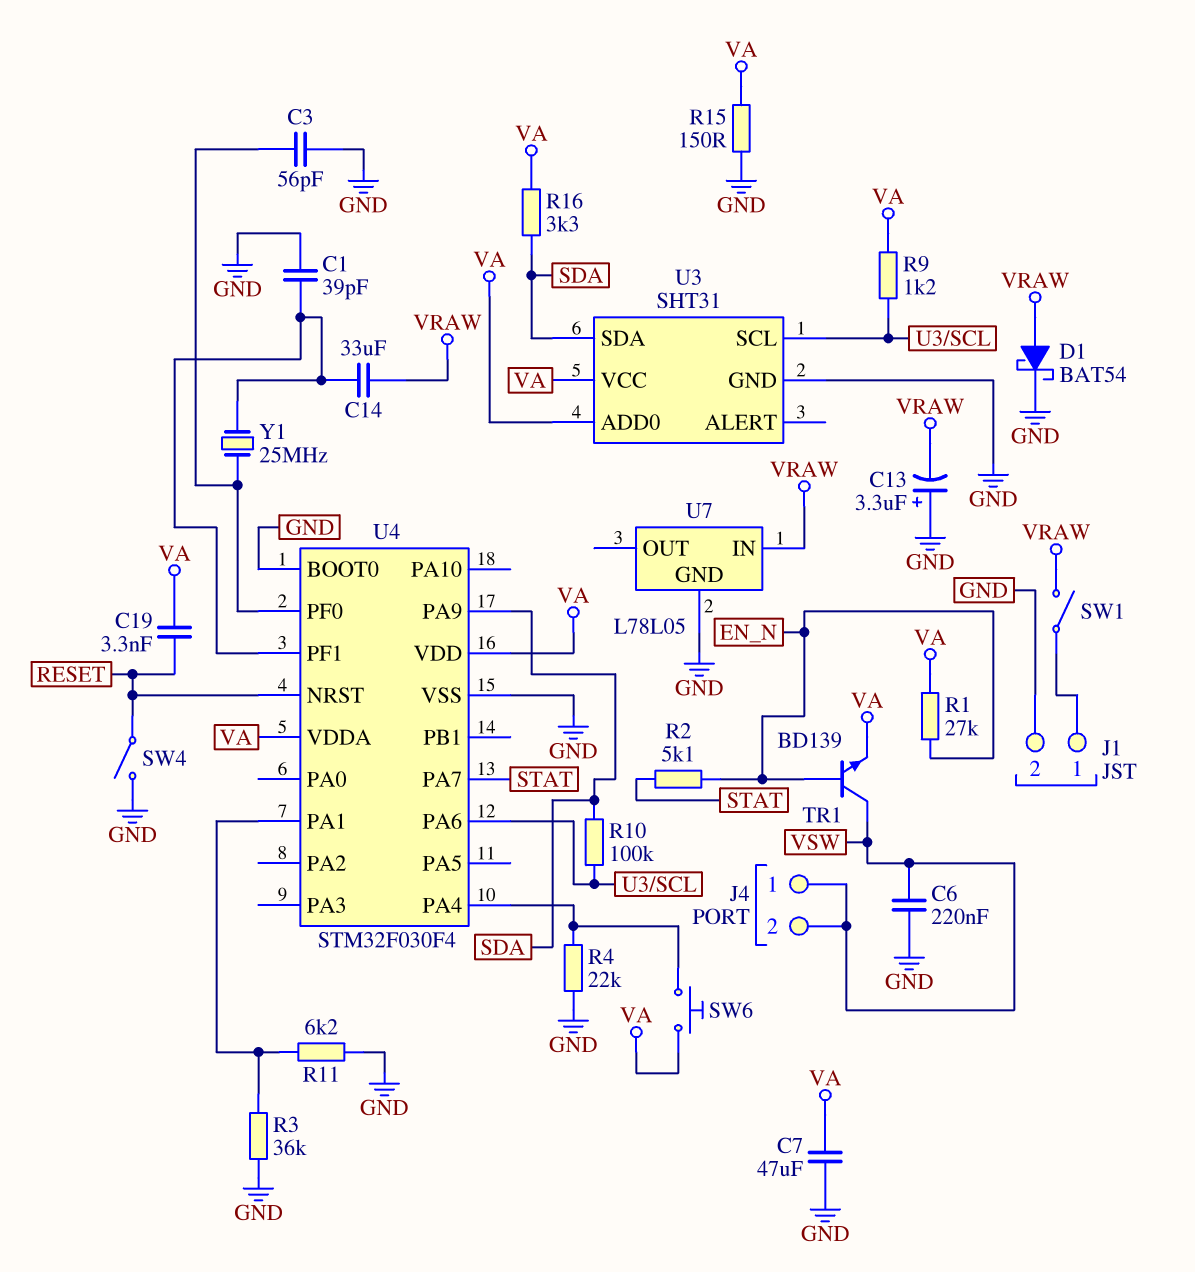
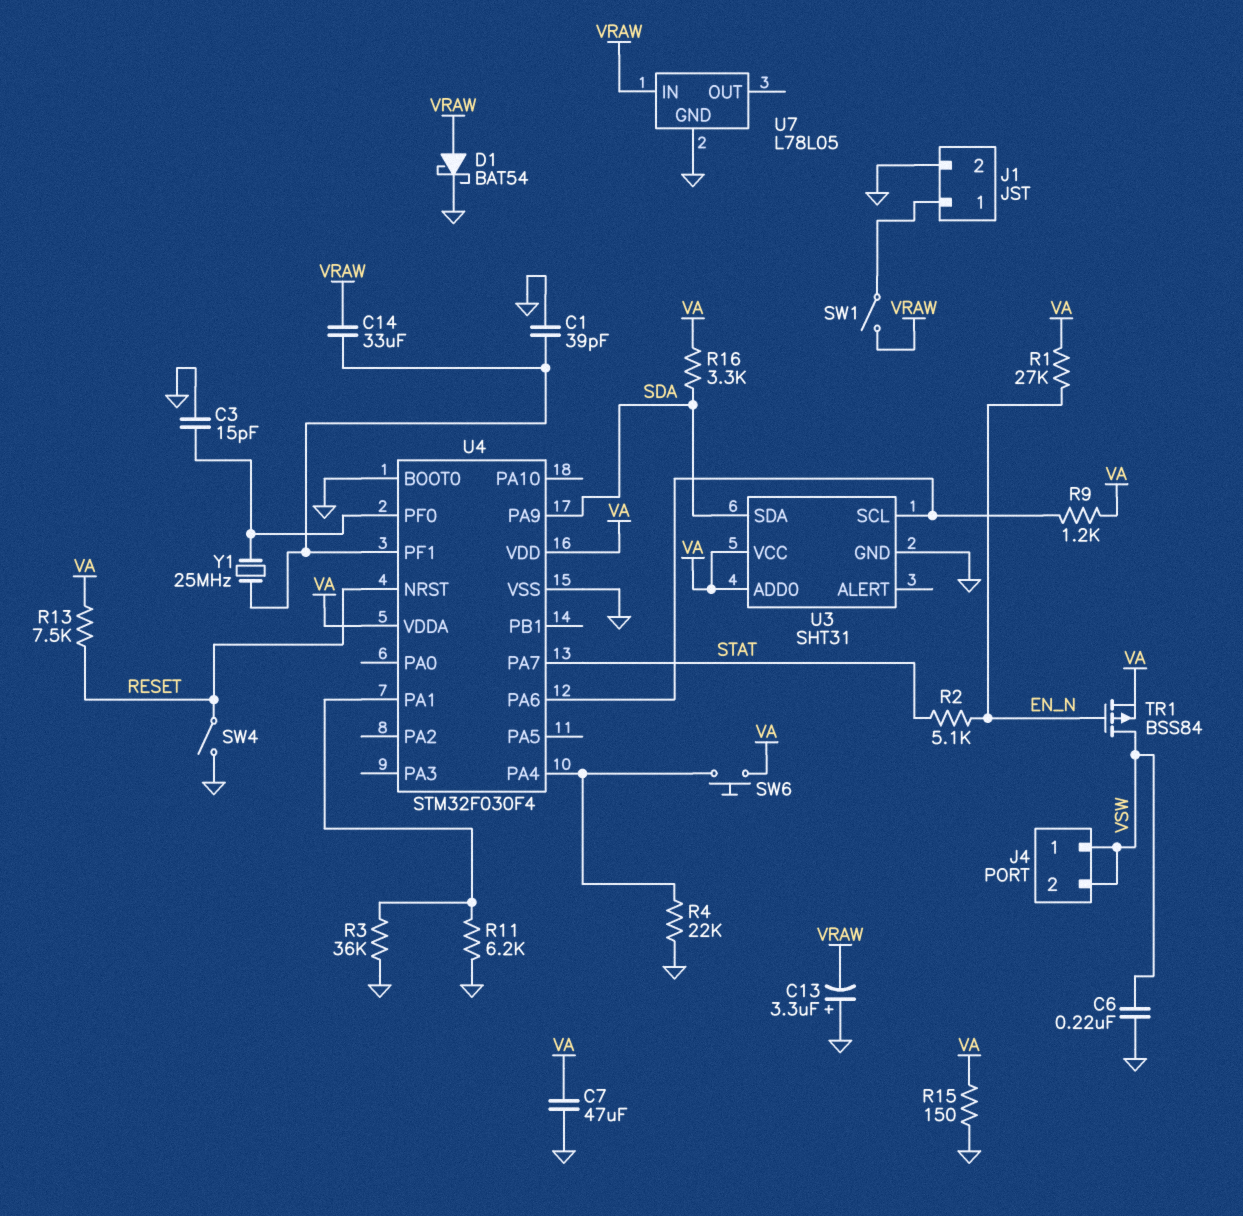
C3: 56pF (GND, U4/PF0) -> 15pF (GND, U4/PF0)
C19: 3.3nF (RESET, VA) -> none
R10: 100k (SDA, U3/SCL) -> none
R13: none -> 7.5k (RESET, VA)
TR1: NPN BD139 (B EN_N, C VSW, E VA) -> PMOS BSS84 (G EN_N, D VSW, S VA)

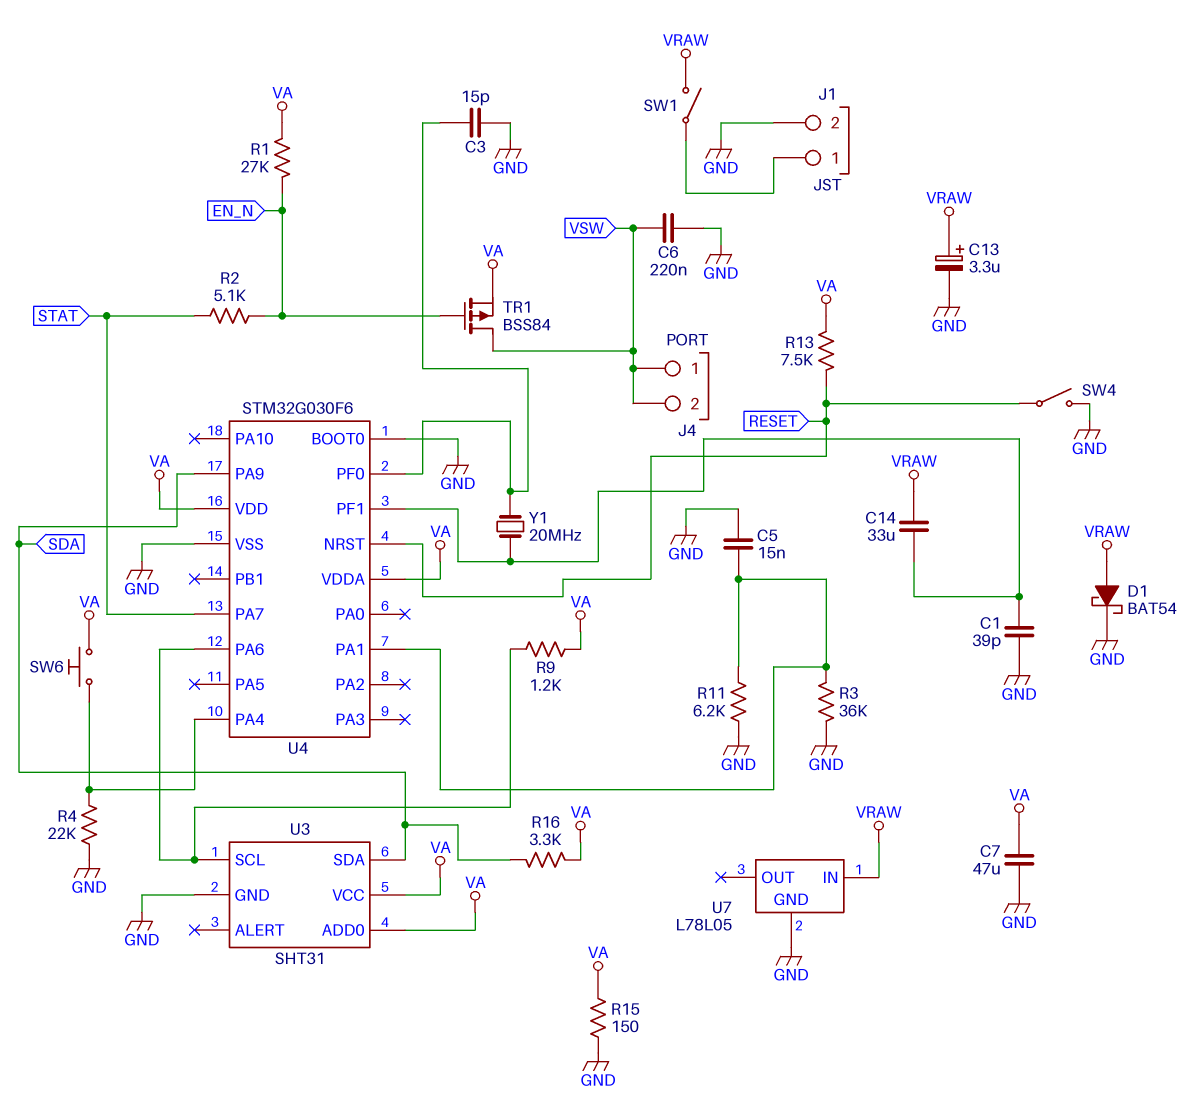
C5: none -> 15nF (GND, U4/PA1)
C13: 3.3uF (plus GND, minus VRAW) -> 3.3uF (plus VRAW, minus GND)
U4: STM32F030F4 -> STM32G030F6
Y1: 25MHz (U4/PF0, U4/PF1) -> 20MHz (U4/PF0, U4/PF1)

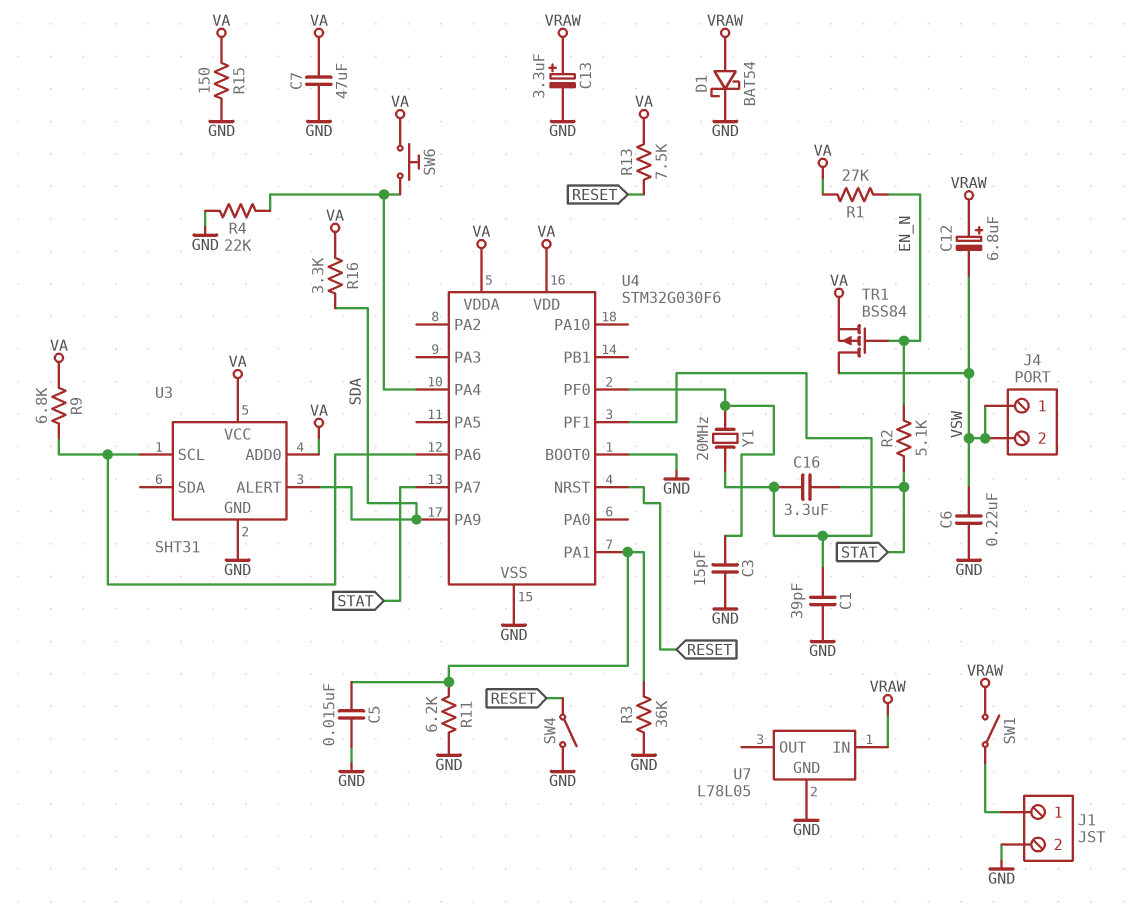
C12: none -> 6.8uF (plus VRAW, minus VSW)
C14: 33uF (U4/PF1, VRAW) -> none
C16: none -> 3.3uF (STAT, U4/PF1)
R9: 1.2k (U3/SCL, VA) -> 6.8k (U3/SCL, VA)
U3 pin ALERT: none -> SDA
U3 pin SDA: SDA -> none

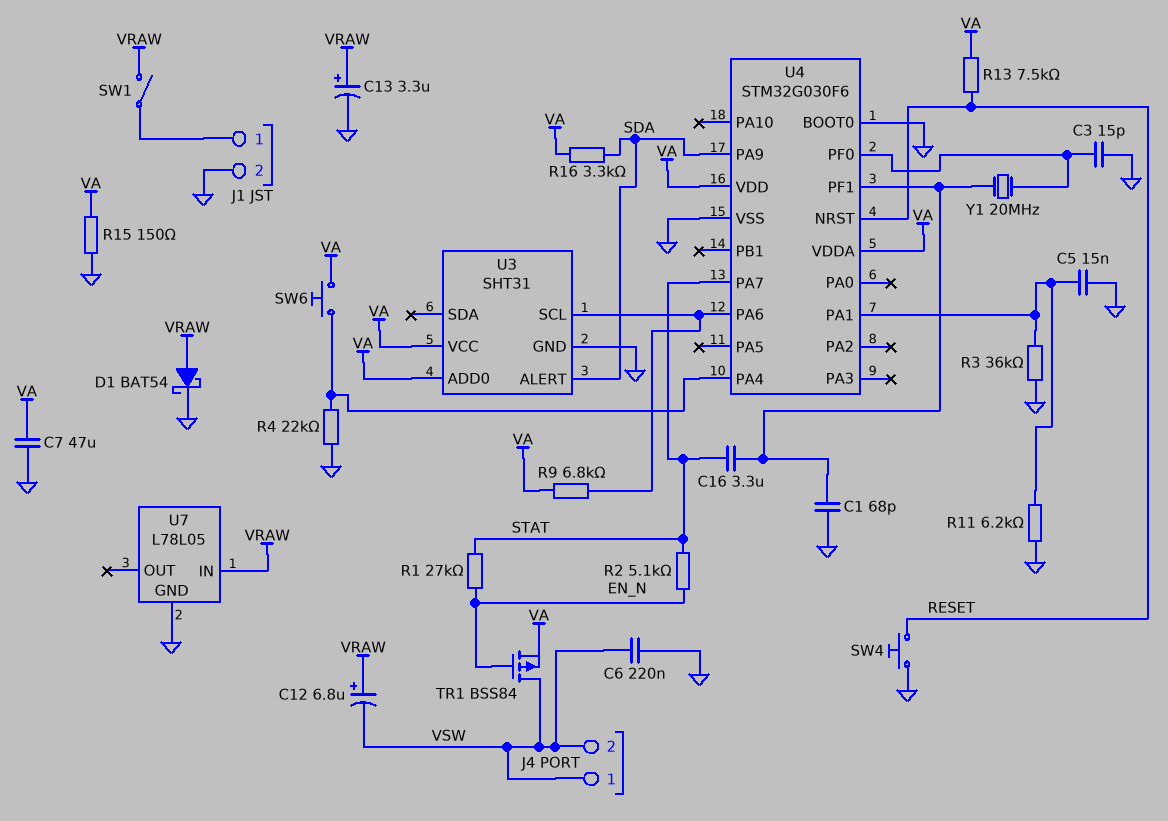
C1: 39pF (GND, U4/PF1) -> 68pF (GND, U4/PF1)
R1: 27k (EN_N, VA) -> 27k (EN_N, STAT)
SW4: switch (GND, RESET) -> button (GND, RESET)

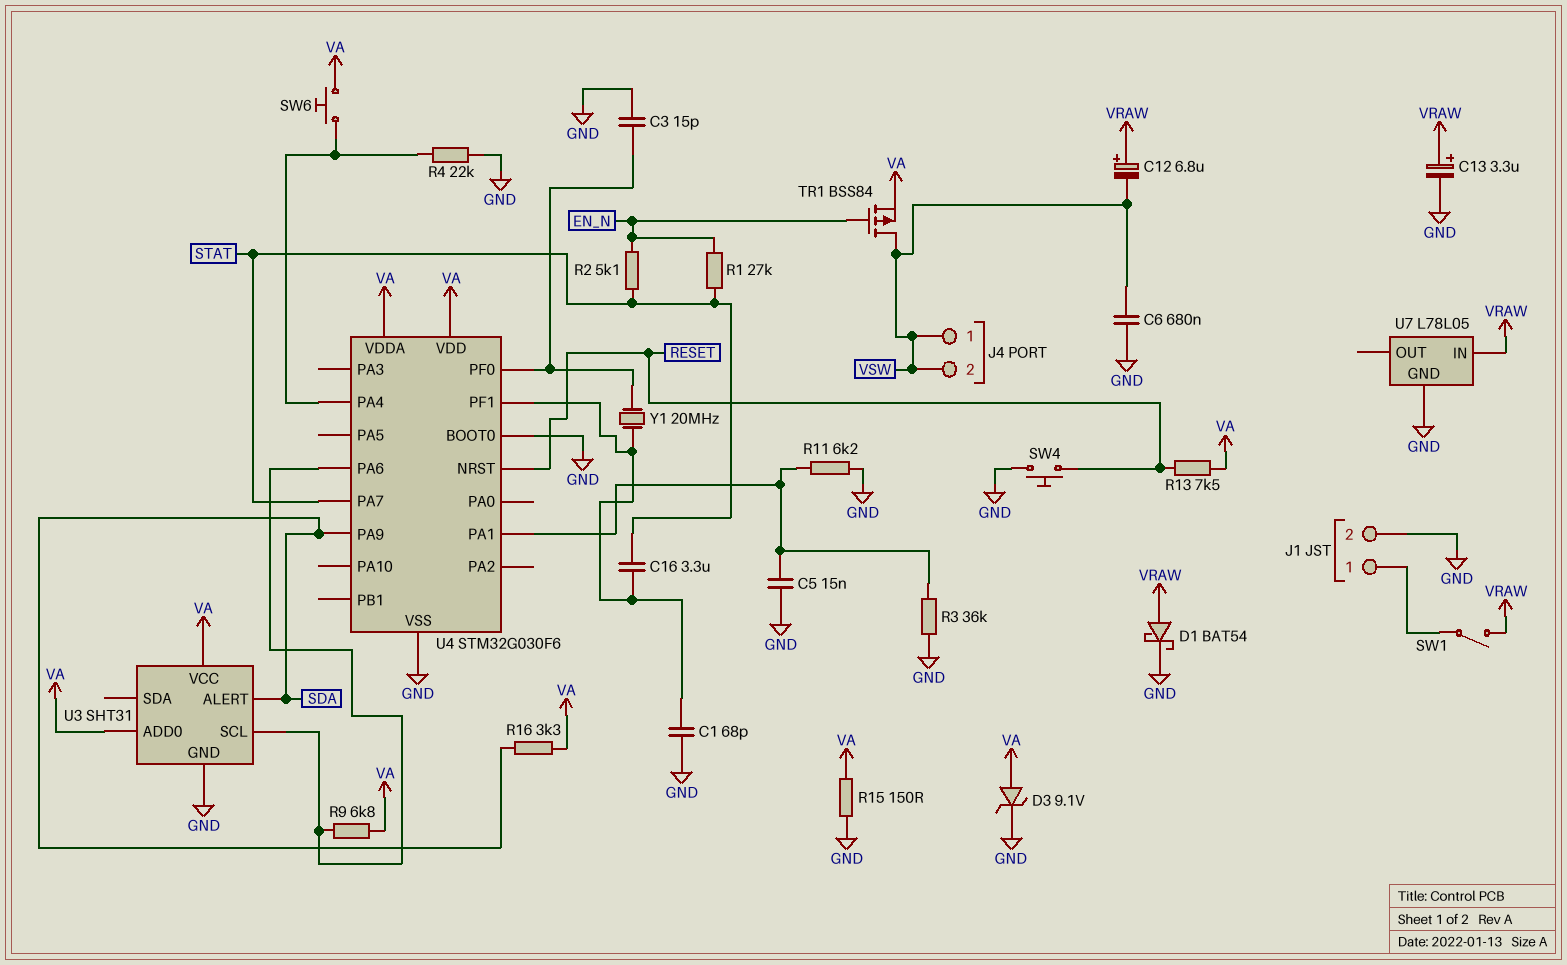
C6: 220nF (GND, VSW) -> 680nF (GND, VSW)
C7: 47uF (GND, VA) -> none
D3: none -> zener 9.1V (A VA, K GND)

